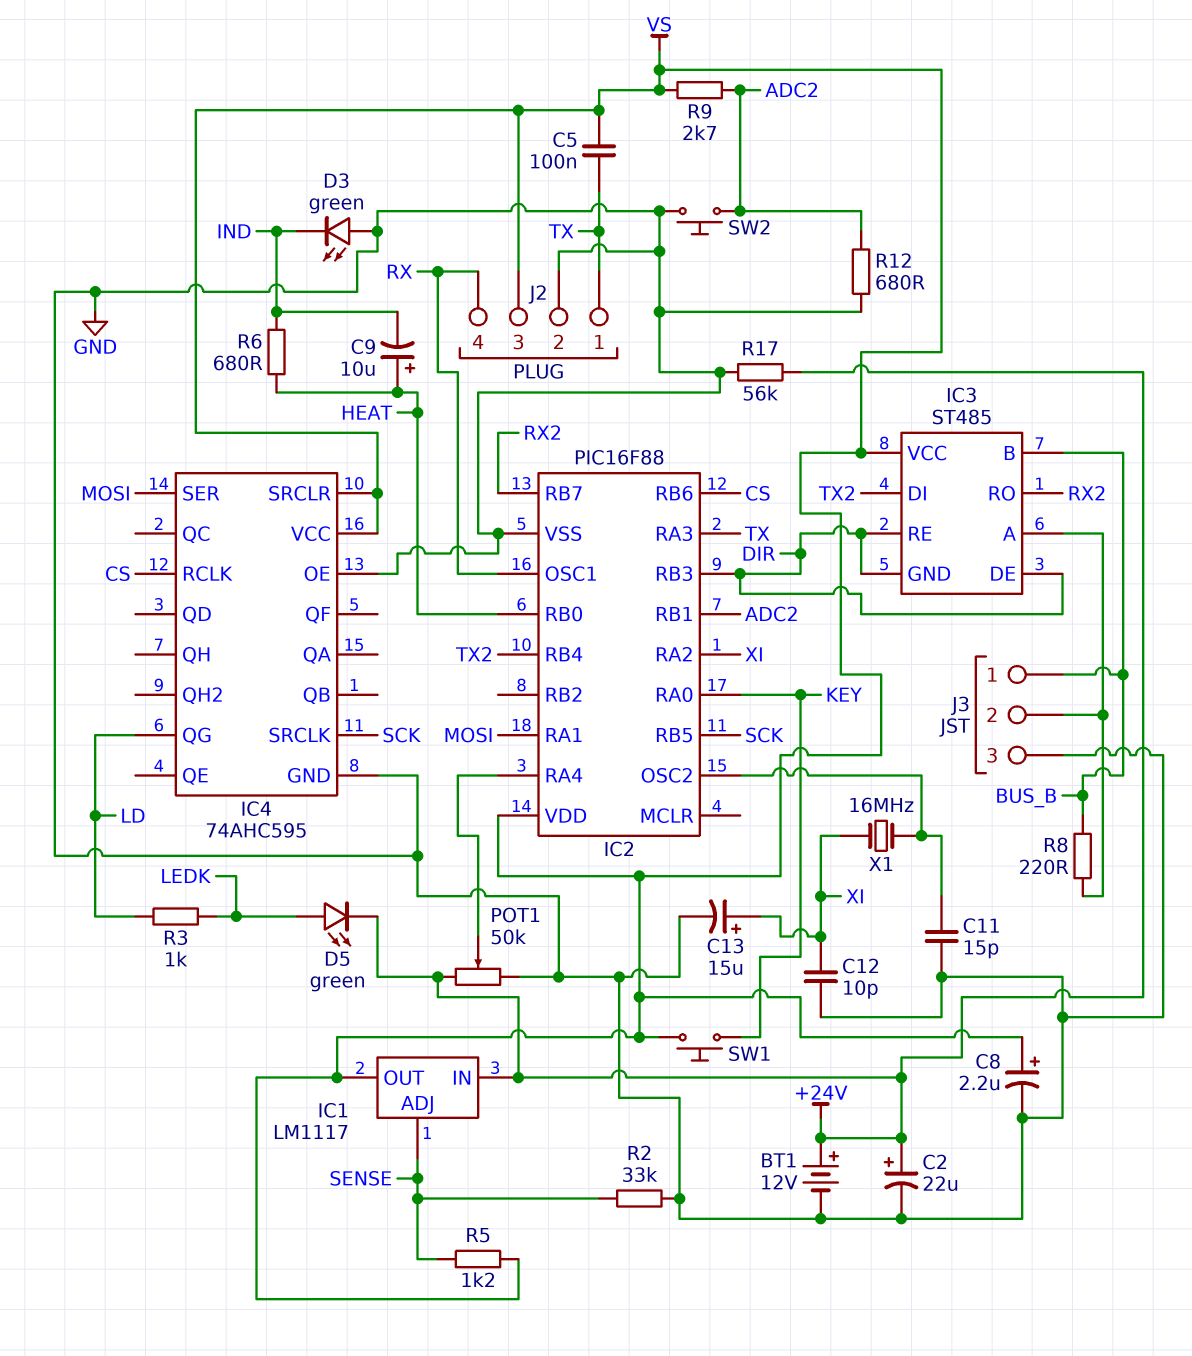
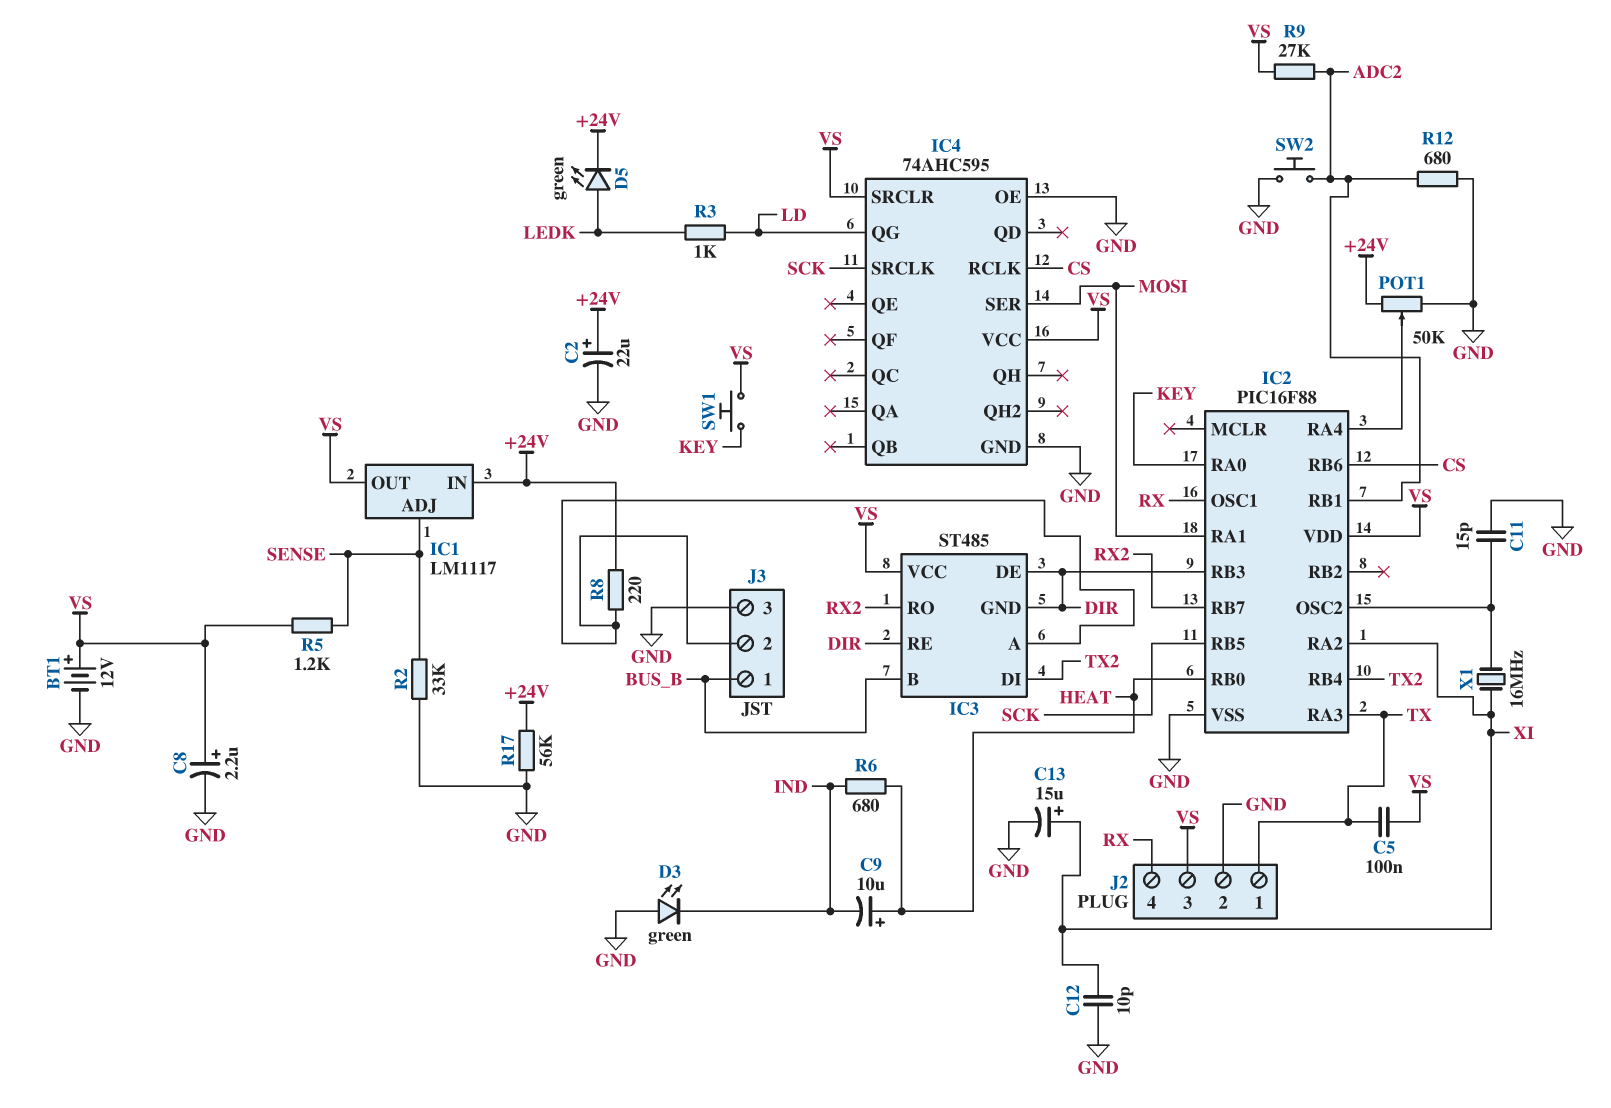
BT1: 12V (plus +24V, minus GND) -> 12V (plus VS, minus GND)
R8: 220 (BUS_B, IC3/A) -> 220 (+24V, IC3/A)
R9: 2.7k (ADC2, VS) -> 27k (ADC2, VS)

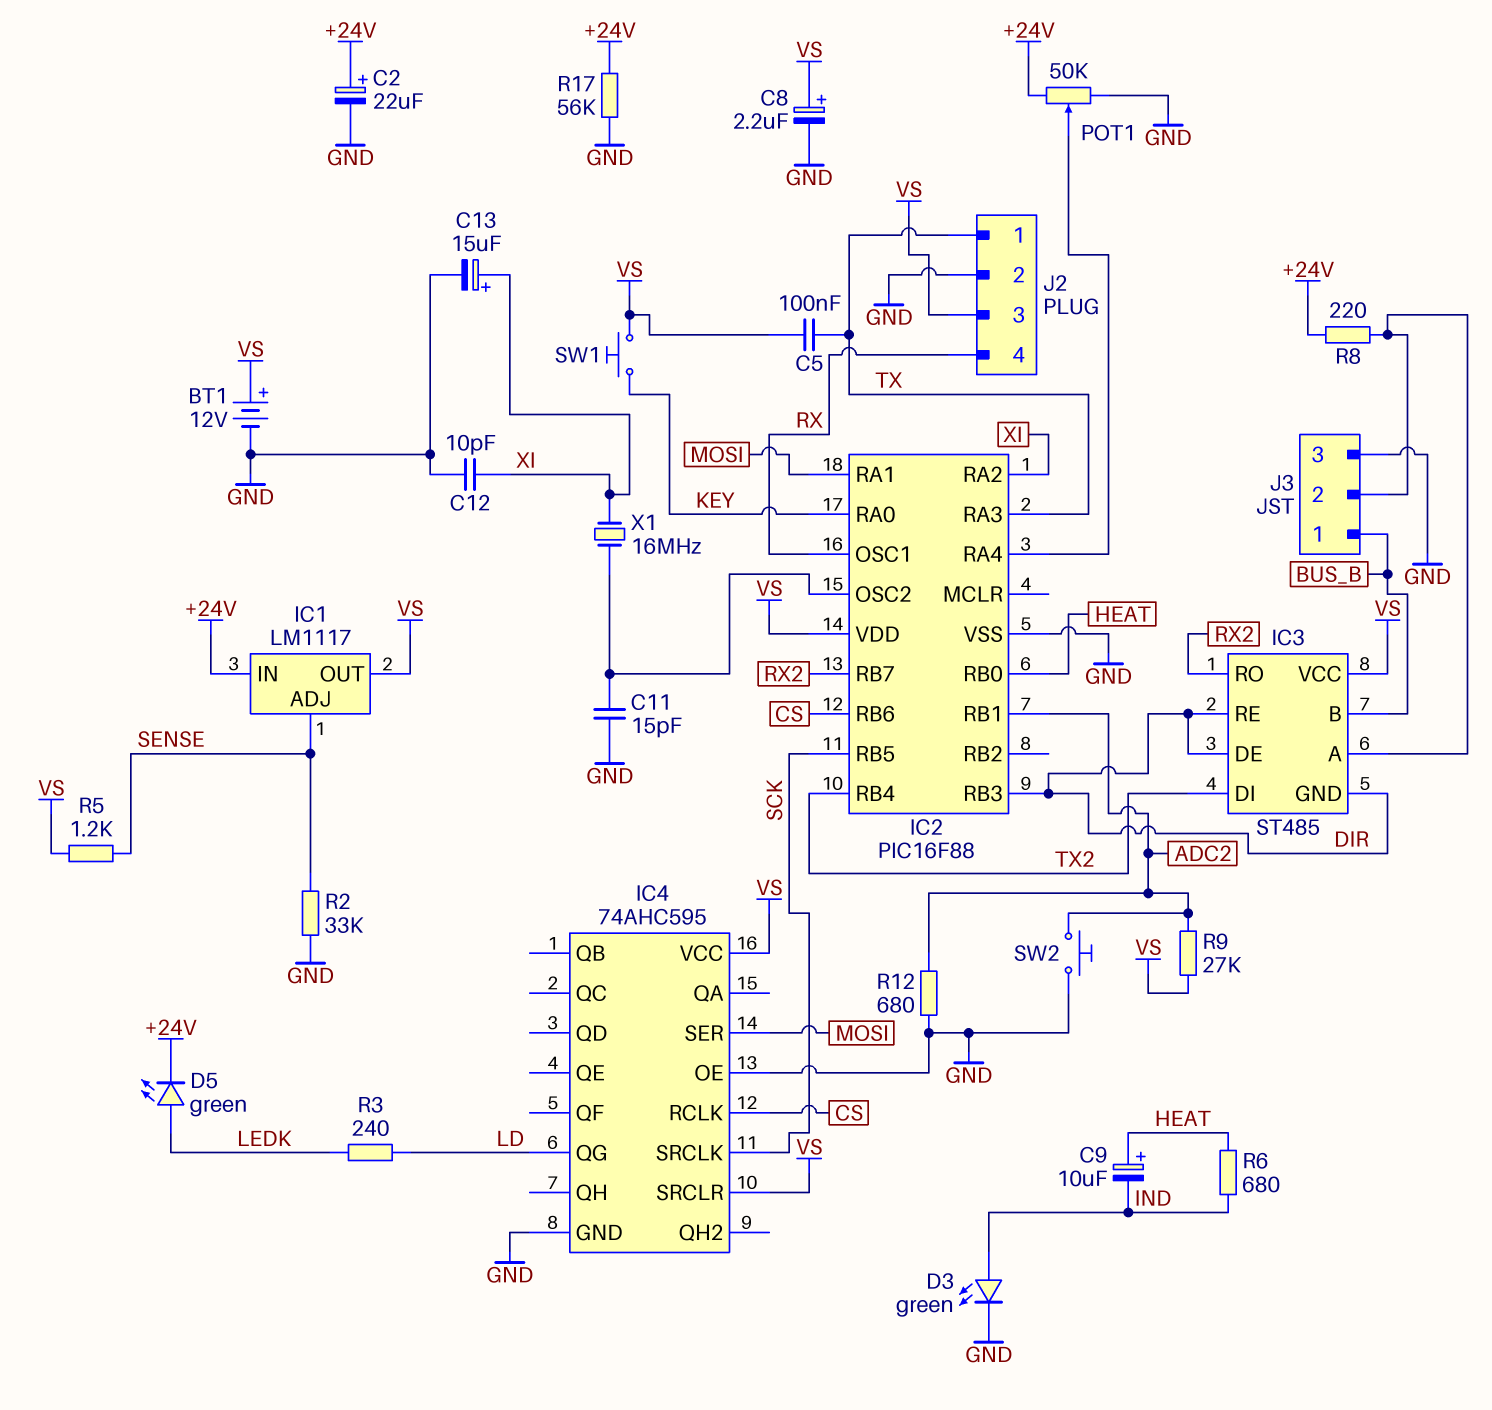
D3: LED green (A GND, K IND) -> LED green (A IND, K GND)
R3: 1k (LD, LEDK) -> 240 (LD, LEDK)

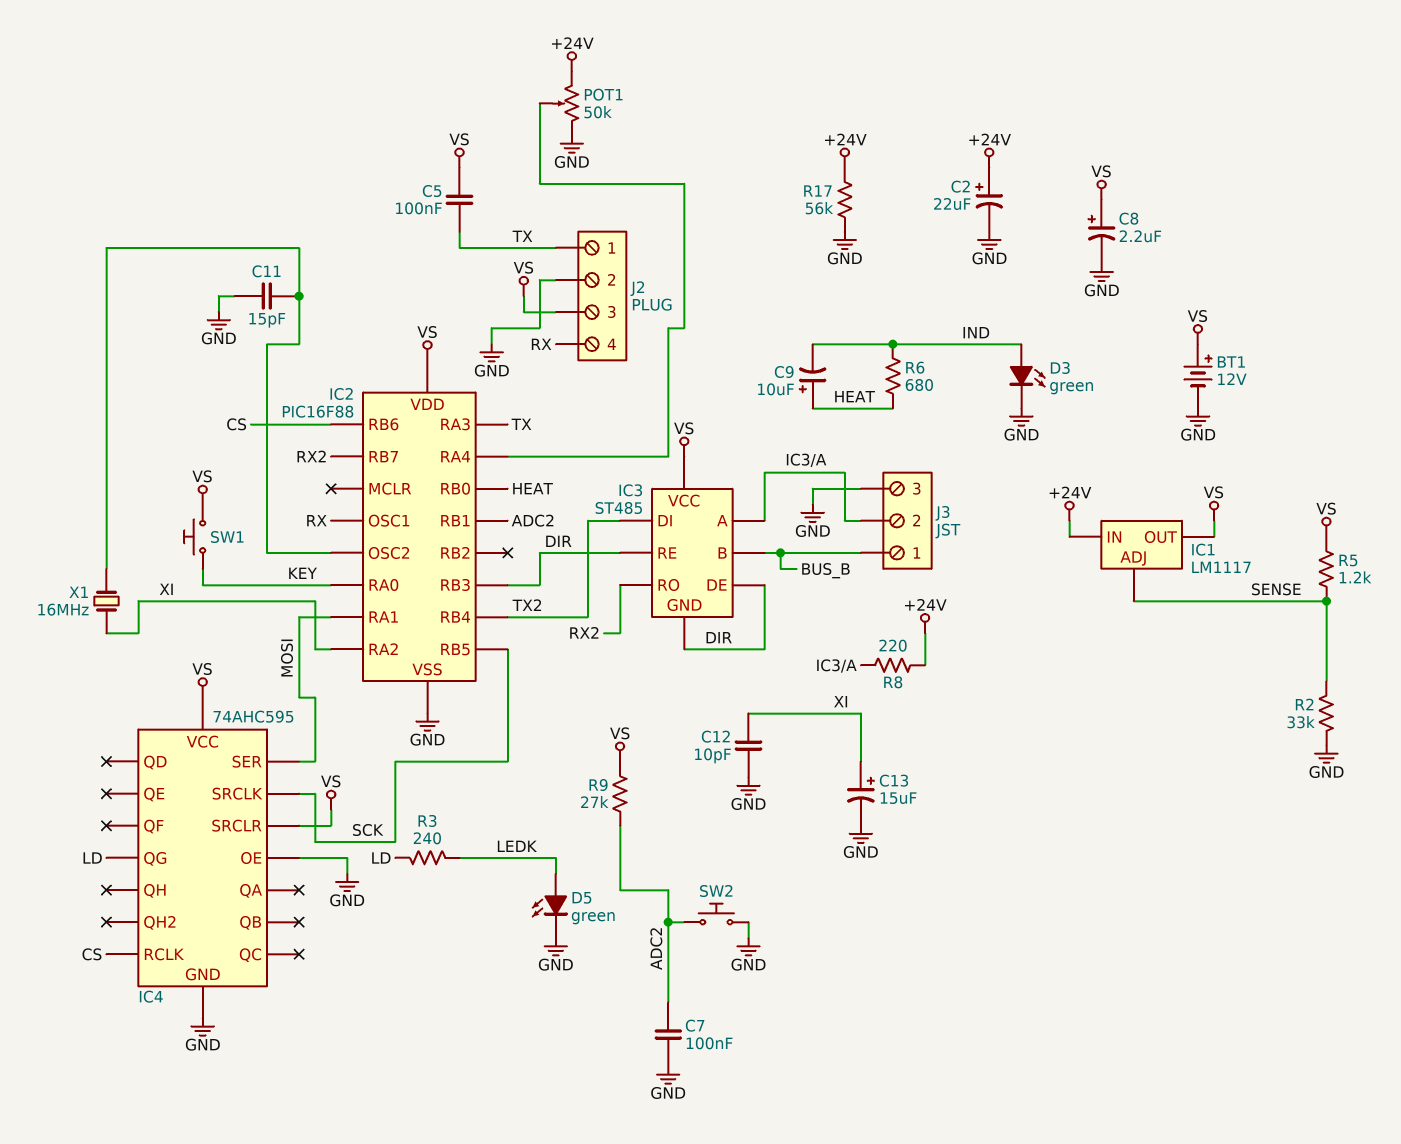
C7: none -> 100nF (ADC2, GND)
D5: LED green (A LEDK, K +24V) -> LED green (A LEDK, K GND)
R12: 680 (ADC2, GND) -> none

